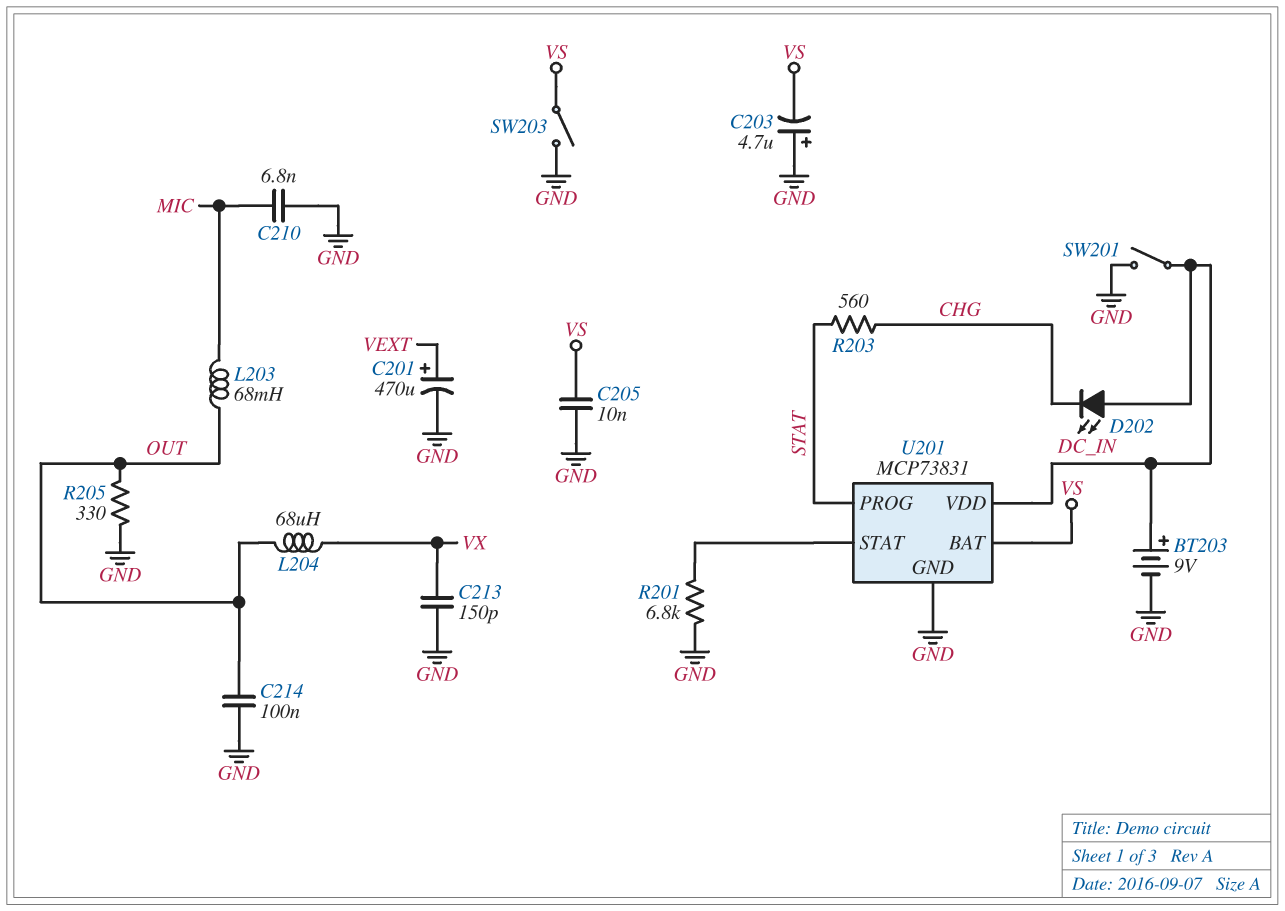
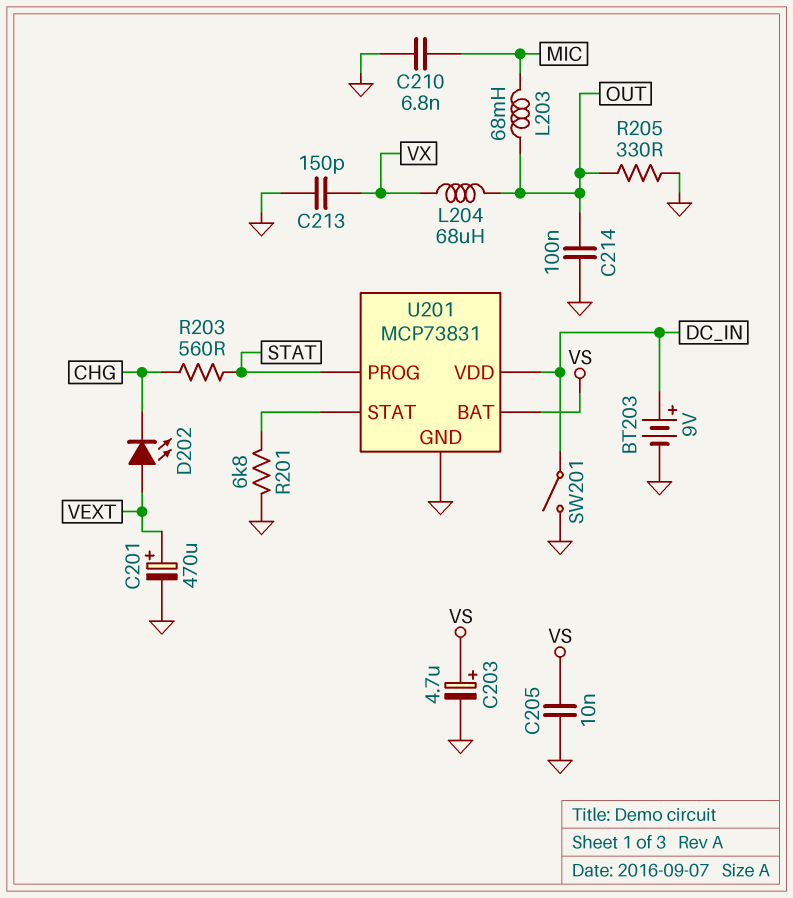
C203: 4.7uF (plus GND, minus VS) -> 4.7uF (plus VS, minus GND)
D202: LED (A DC_IN, K CHG) -> LED (A VEXT, K CHG)
SW203: switch (GND, VS) -> none

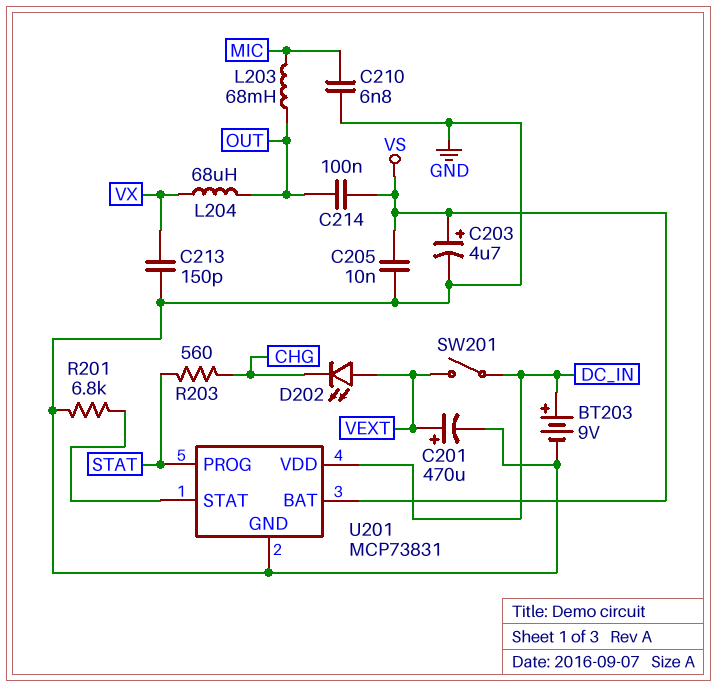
C214: 100nF (GND, OUT) -> 100nF (OUT, VS)
R205: 330 (GND, OUT) -> none
SW201: switch (DC_IN, GND) -> switch (DC_IN, VEXT)

